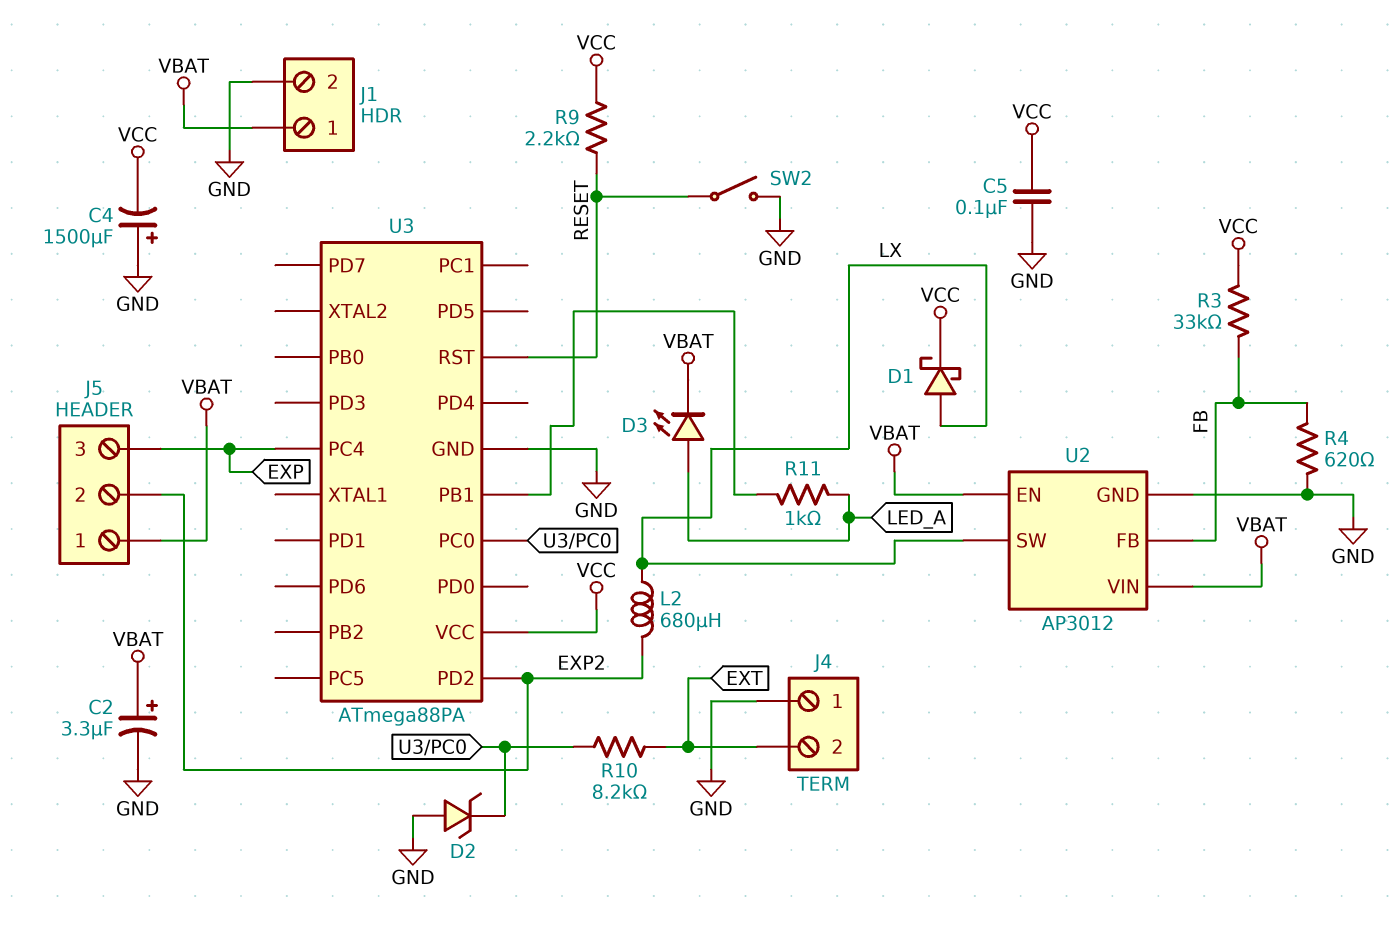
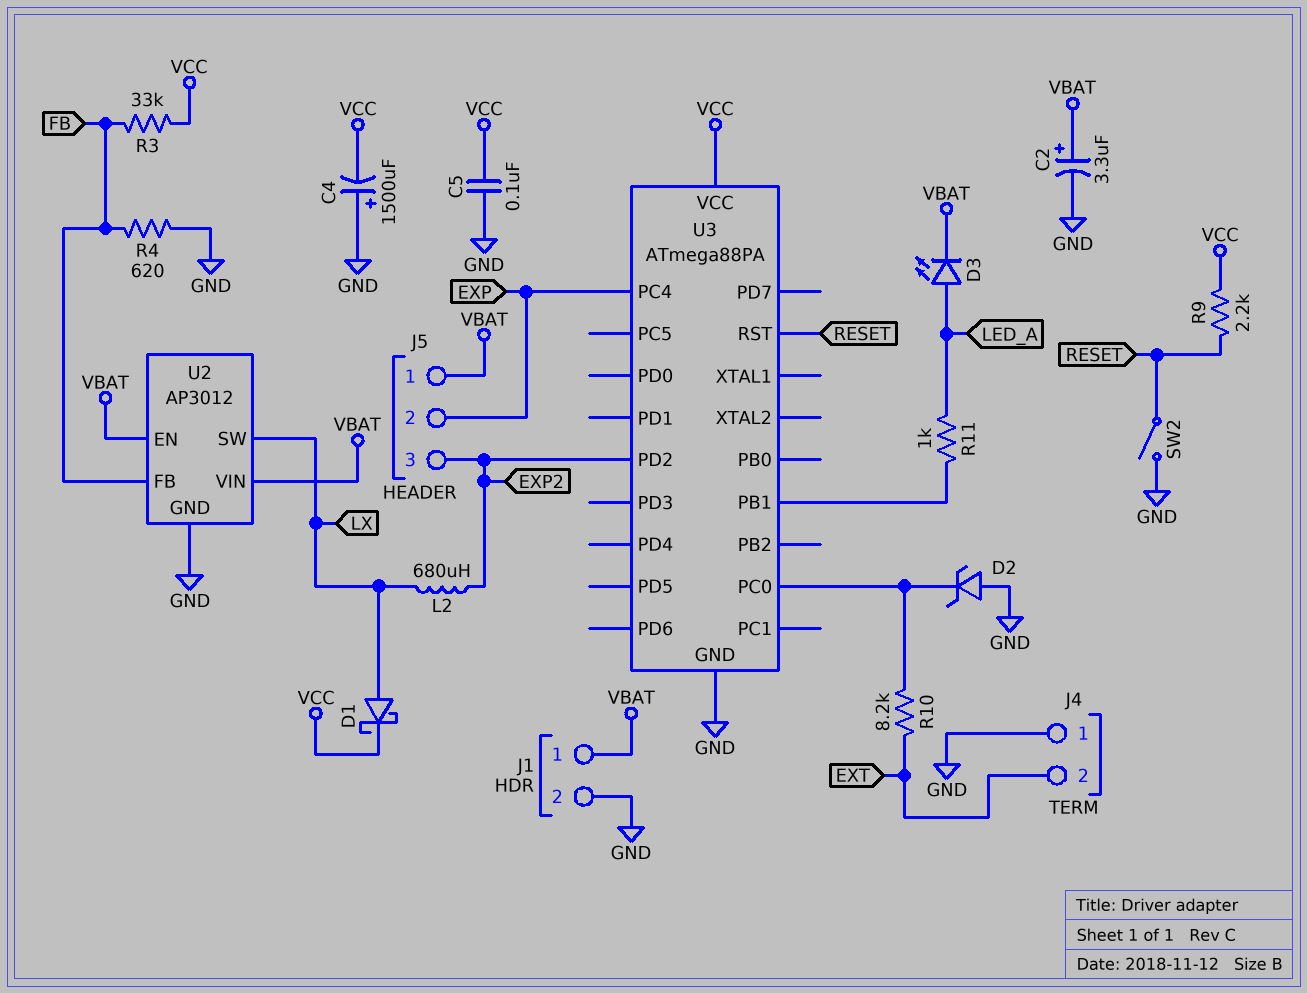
J5 pin 2: EXP2 -> EXP
J5 pin 3: EXP -> EXP2

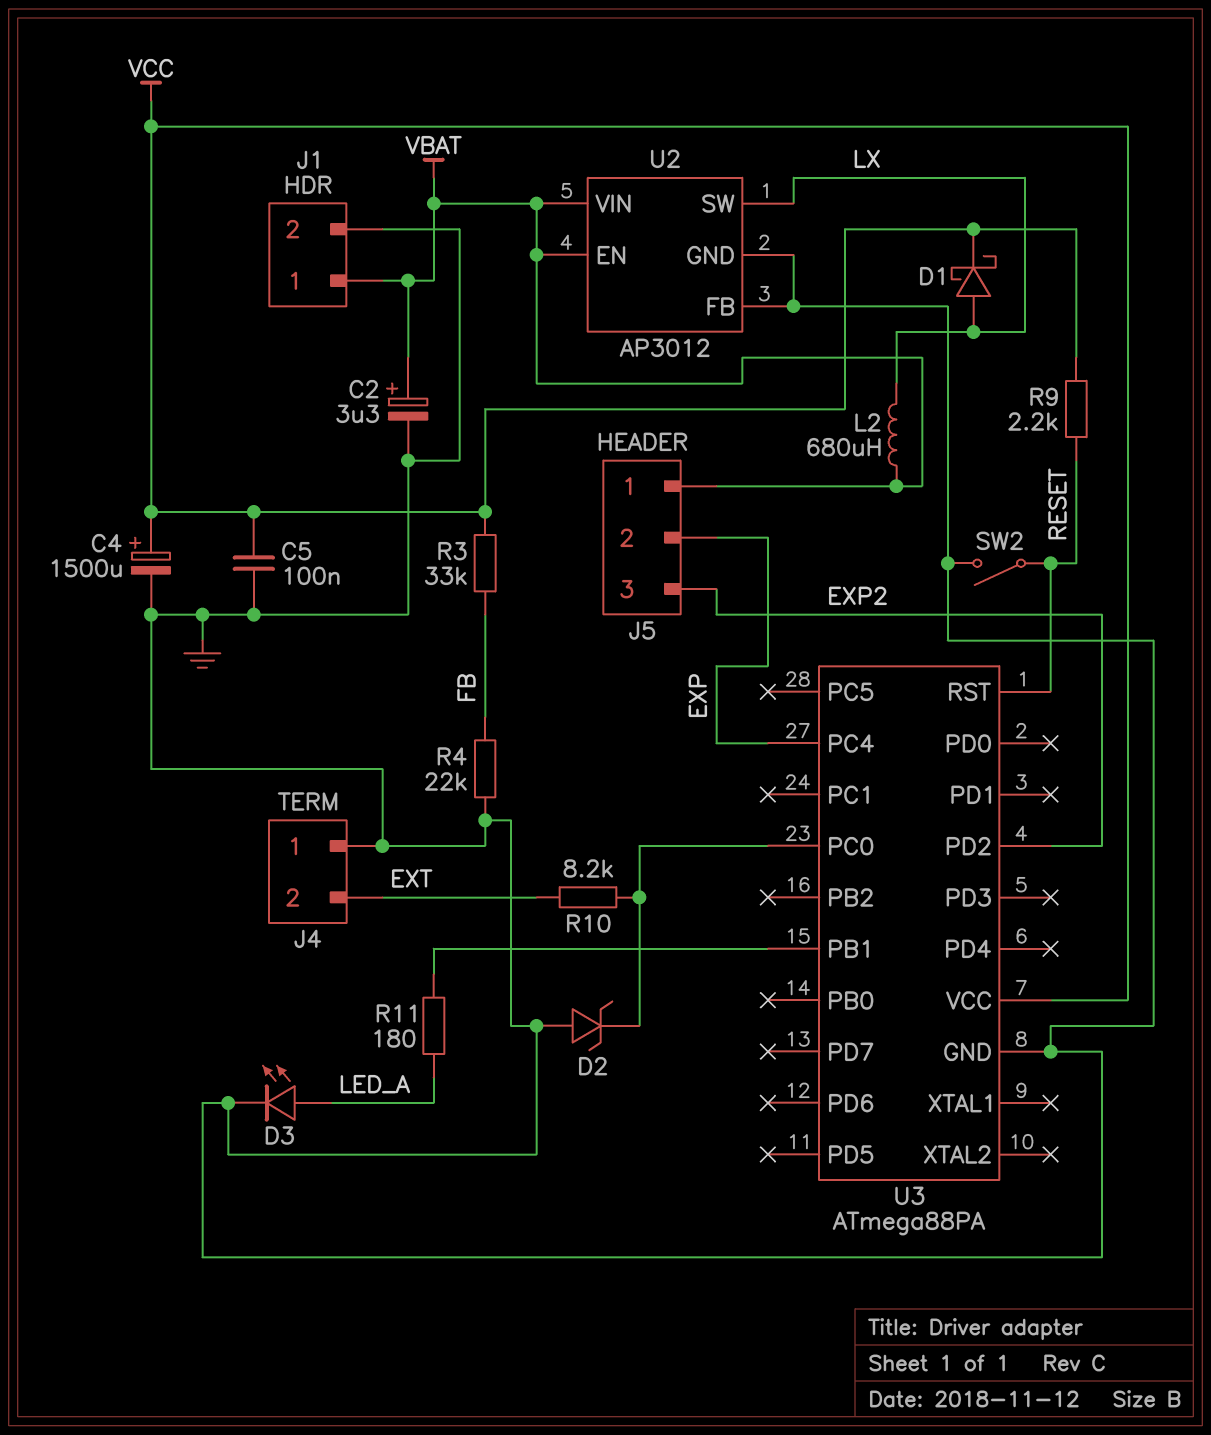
C4: 1500uF (plus GND, minus VCC) -> 1500uF (plus VCC, minus GND)
D3: LED (A LED_A, K VBAT) -> LED (A LED_A, K GND)
L2: 680uH (EXP2, LX) -> 680uH (LX, VBAT)
R4: 620 (FB, GND) -> 22k (FB, GND)
R11: 1k (LED_A, U3/PB1) -> 180 (LED_A, U3/PB1)
U2 pin FB: FB -> GND

